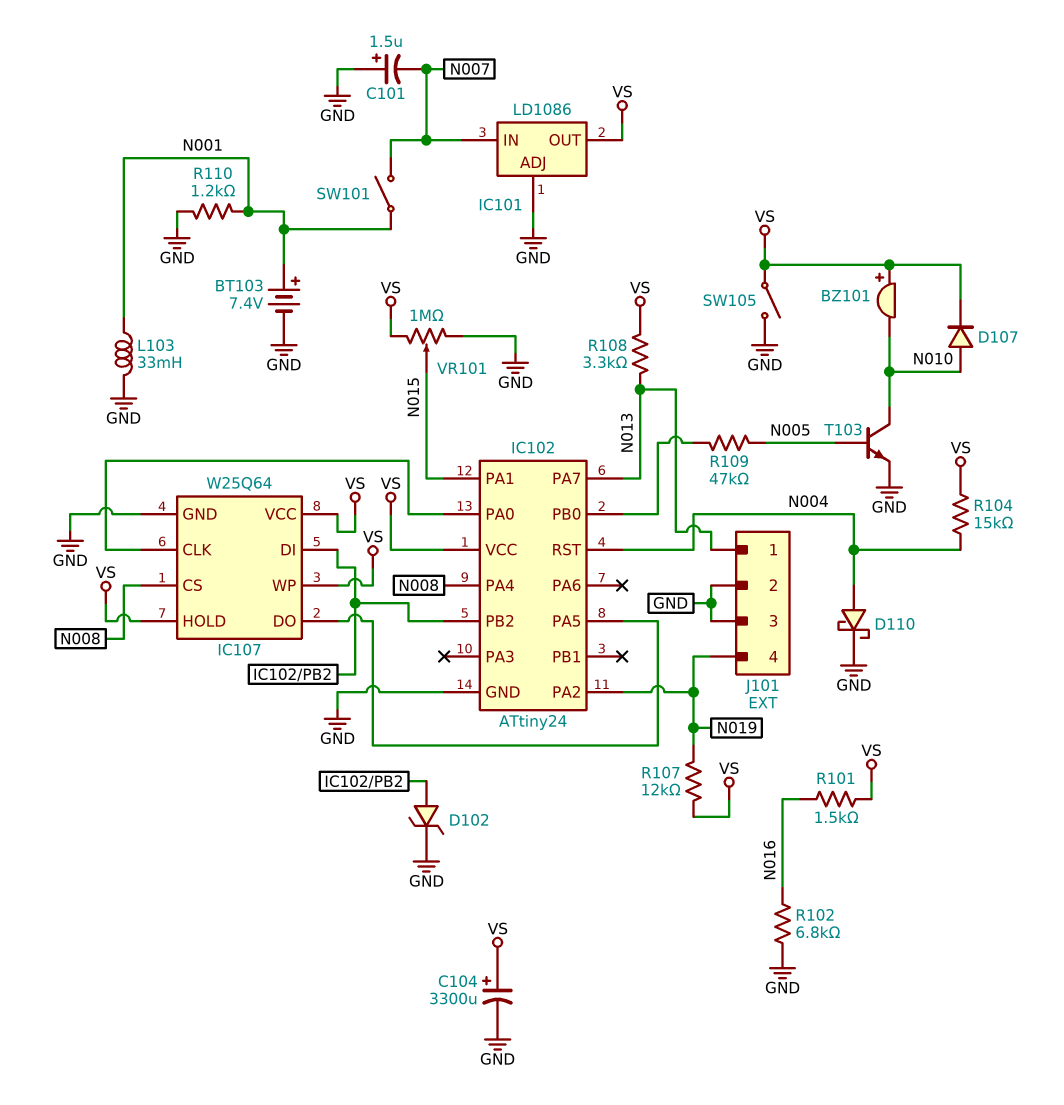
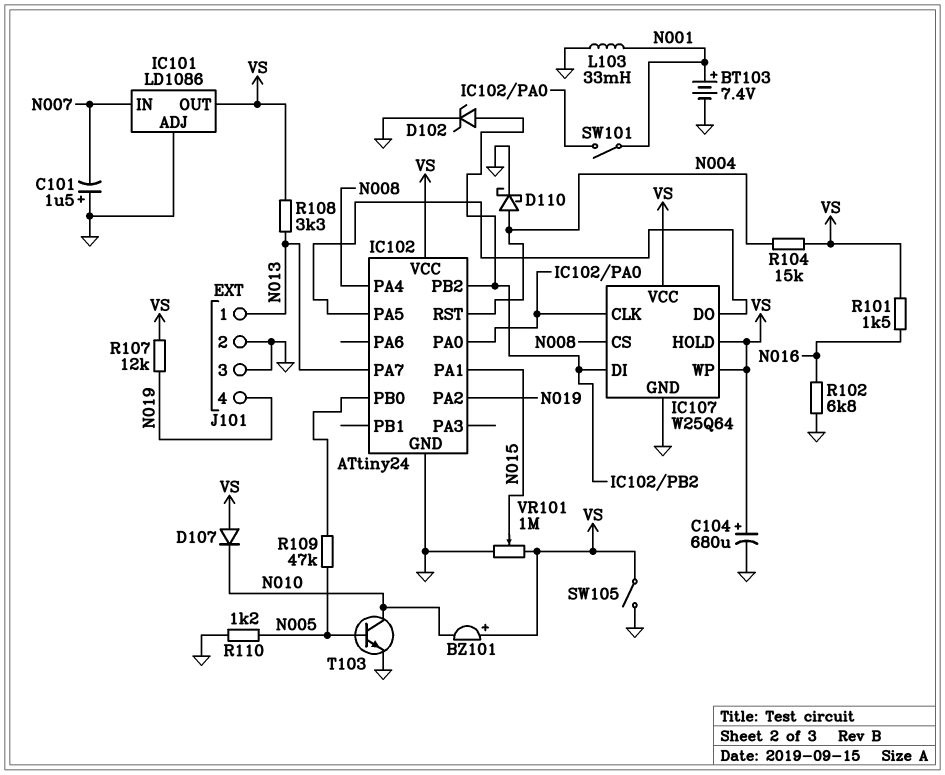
C104: 3300uF (plus VS, minus GND) -> 680uF (plus VS, minus GND)
D107: diode (A N010, K VS) -> diode (A VS, K N010)
R110: 1.2k (GND, N001) -> 1.2k (GND, N005)
SW101: switch (N001, N007) -> switch (IC102/PA0, N001)

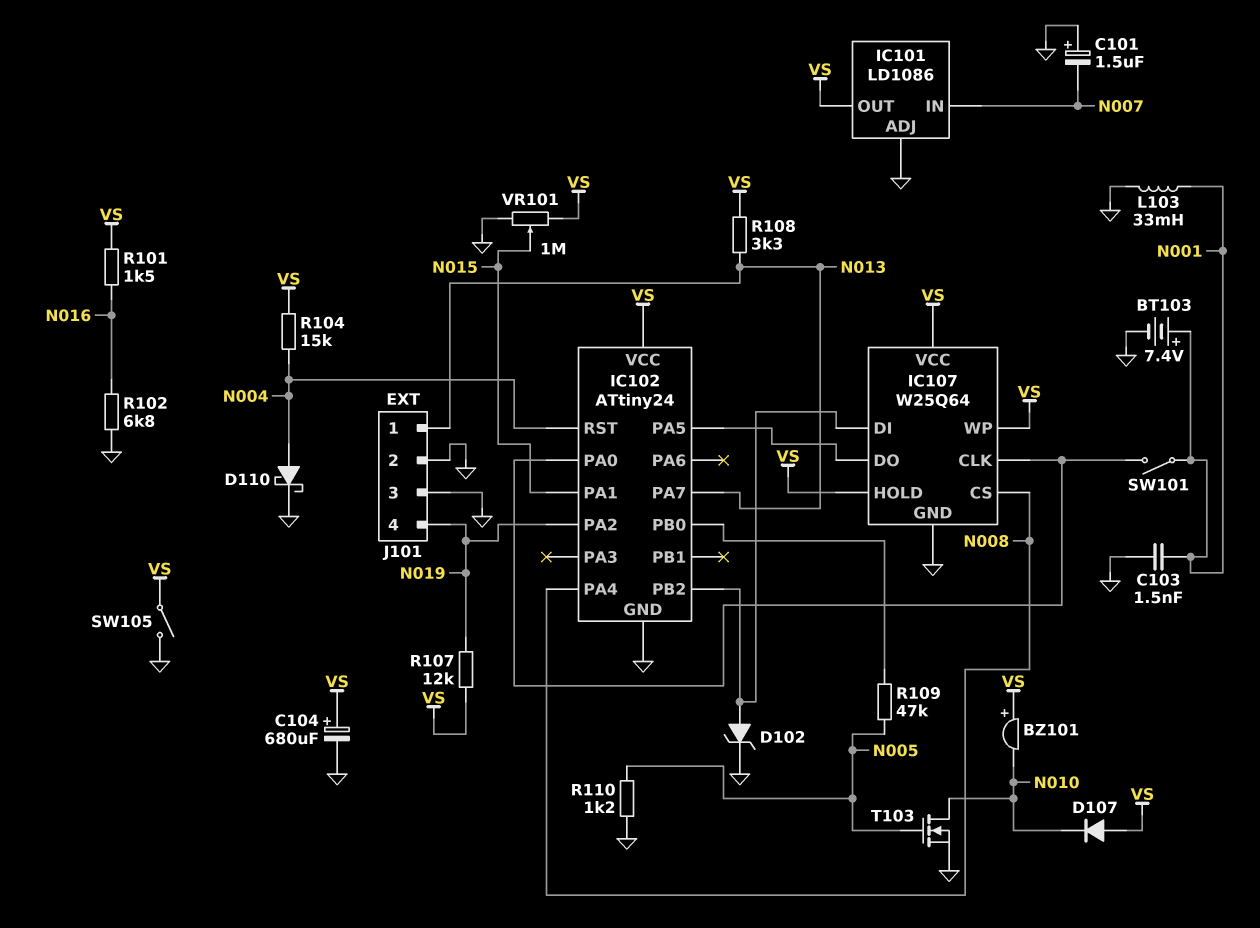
C103: none -> 1.5nF (GND, N001)
T103: NPN (B N005, C N010, E GND) -> NMOS (G N005, D N010, S GND)

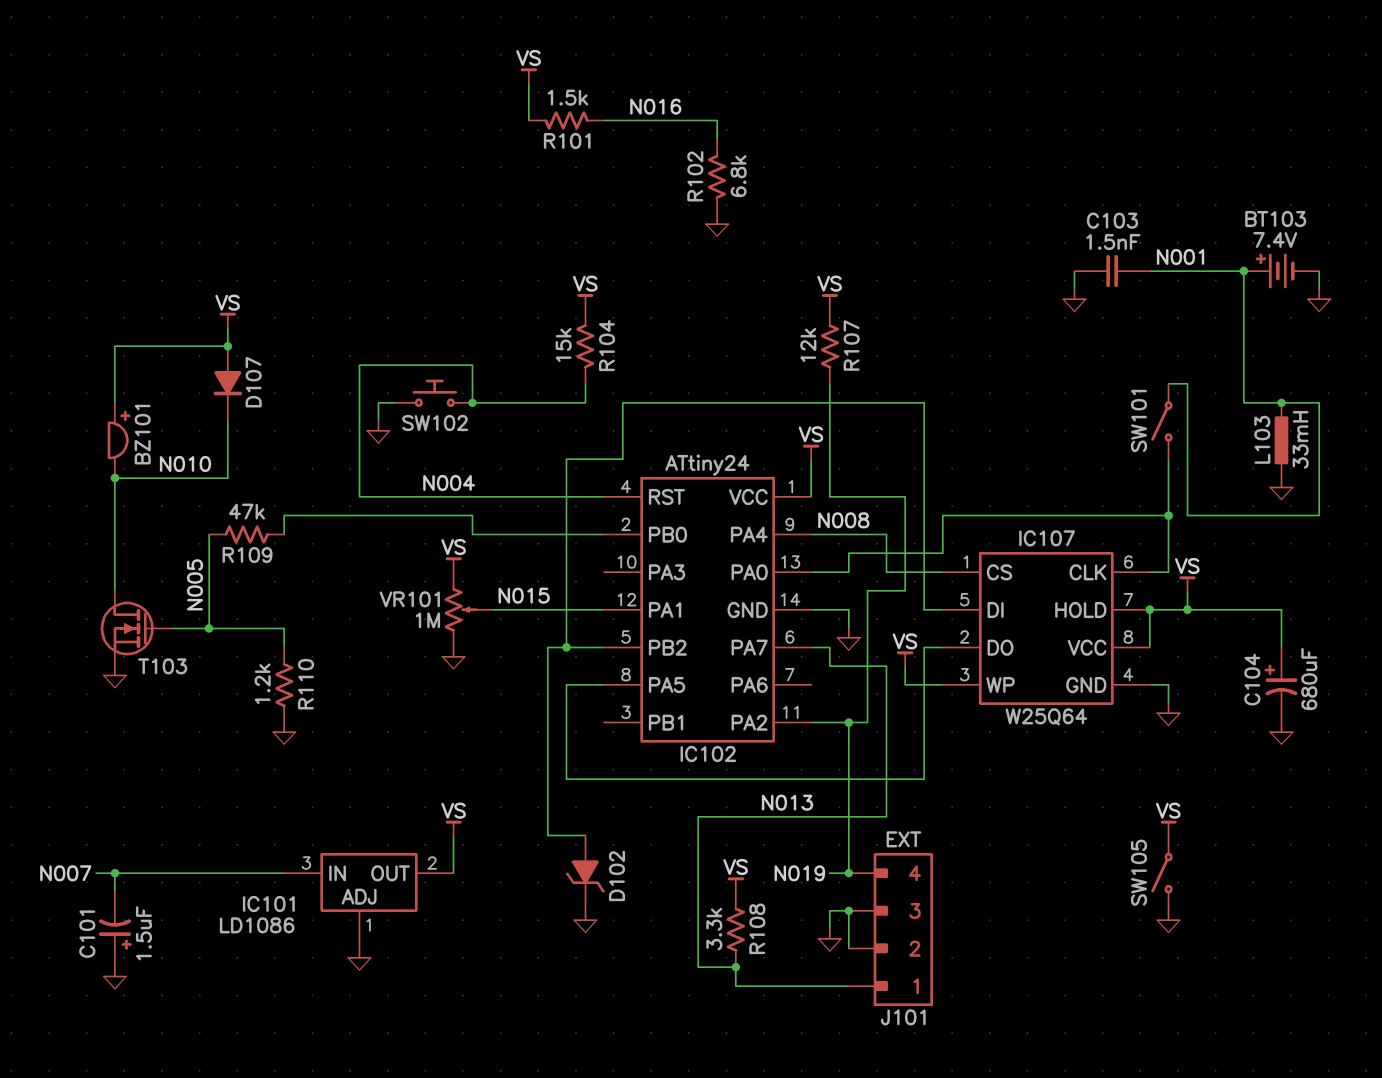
D110: schottky (A N004, K GND) -> none
SW102: none -> button (GND, N004)

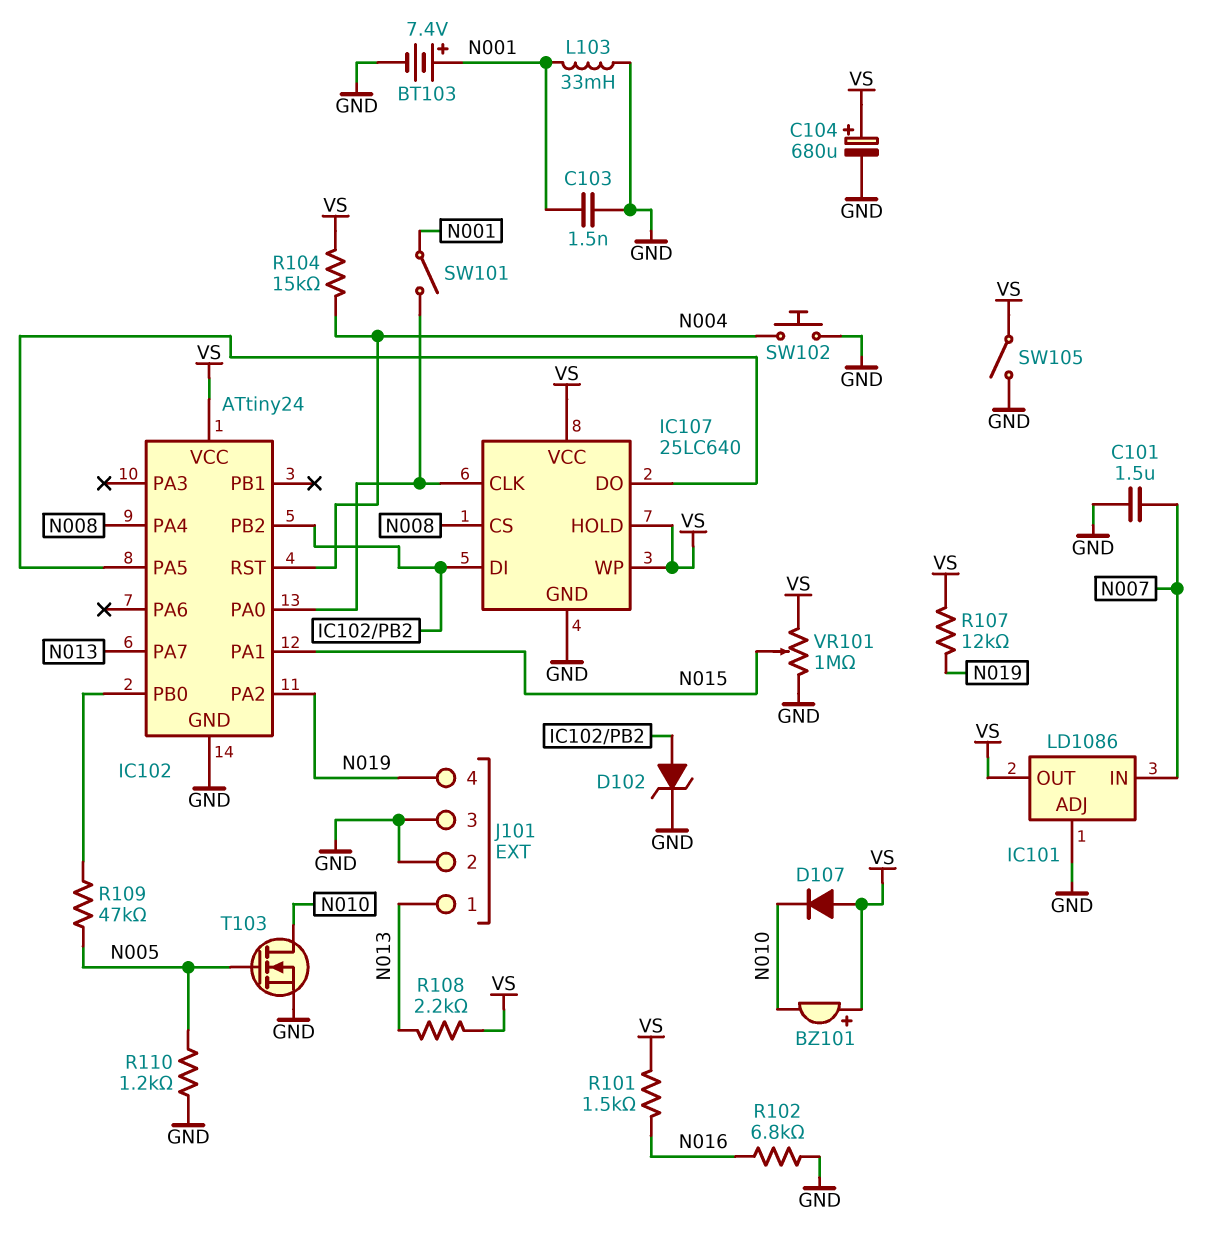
C101: 1.5uF (plus GND, minus N007) -> 1.5uF (GND, N007)
IC107: W25Q64 -> 25LC640
R108: 3.3k (N013, VS) -> 2.2k (N013, VS)

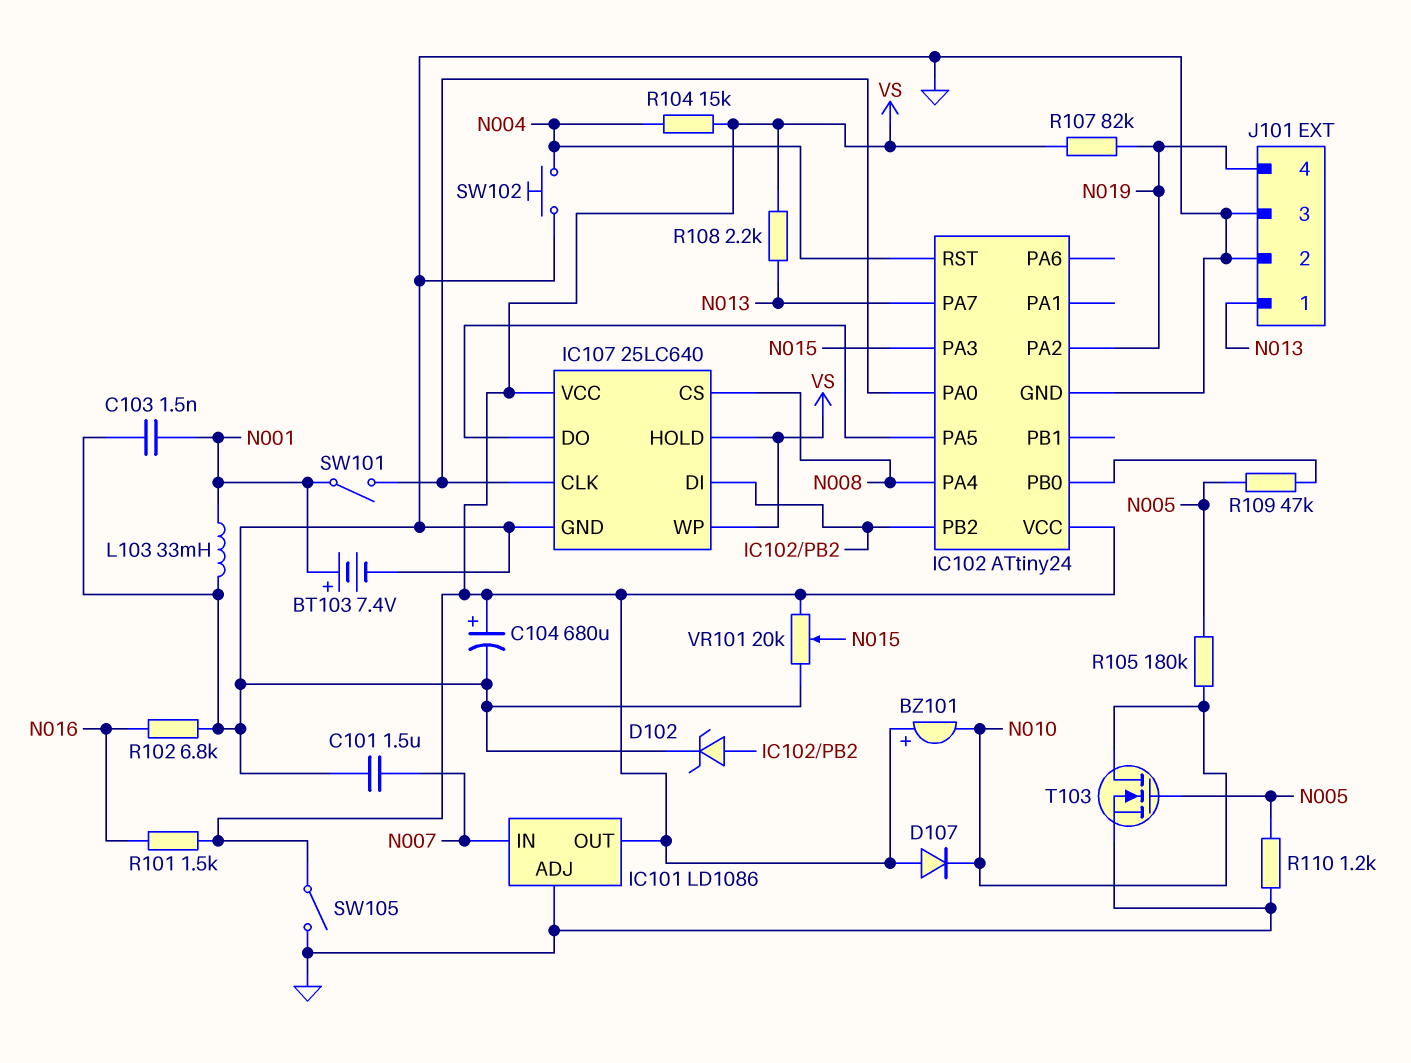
IC102 pin PA1: N015 -> none
IC102 pin PA3: none -> N015
R105: none -> 180k (N005, N010)
R107: 12k (N019, VS) -> 82k (N019, VS)
VR101: 1M (GND, VS, wiper N015) -> 20k (GND, VS, wiper N015)

